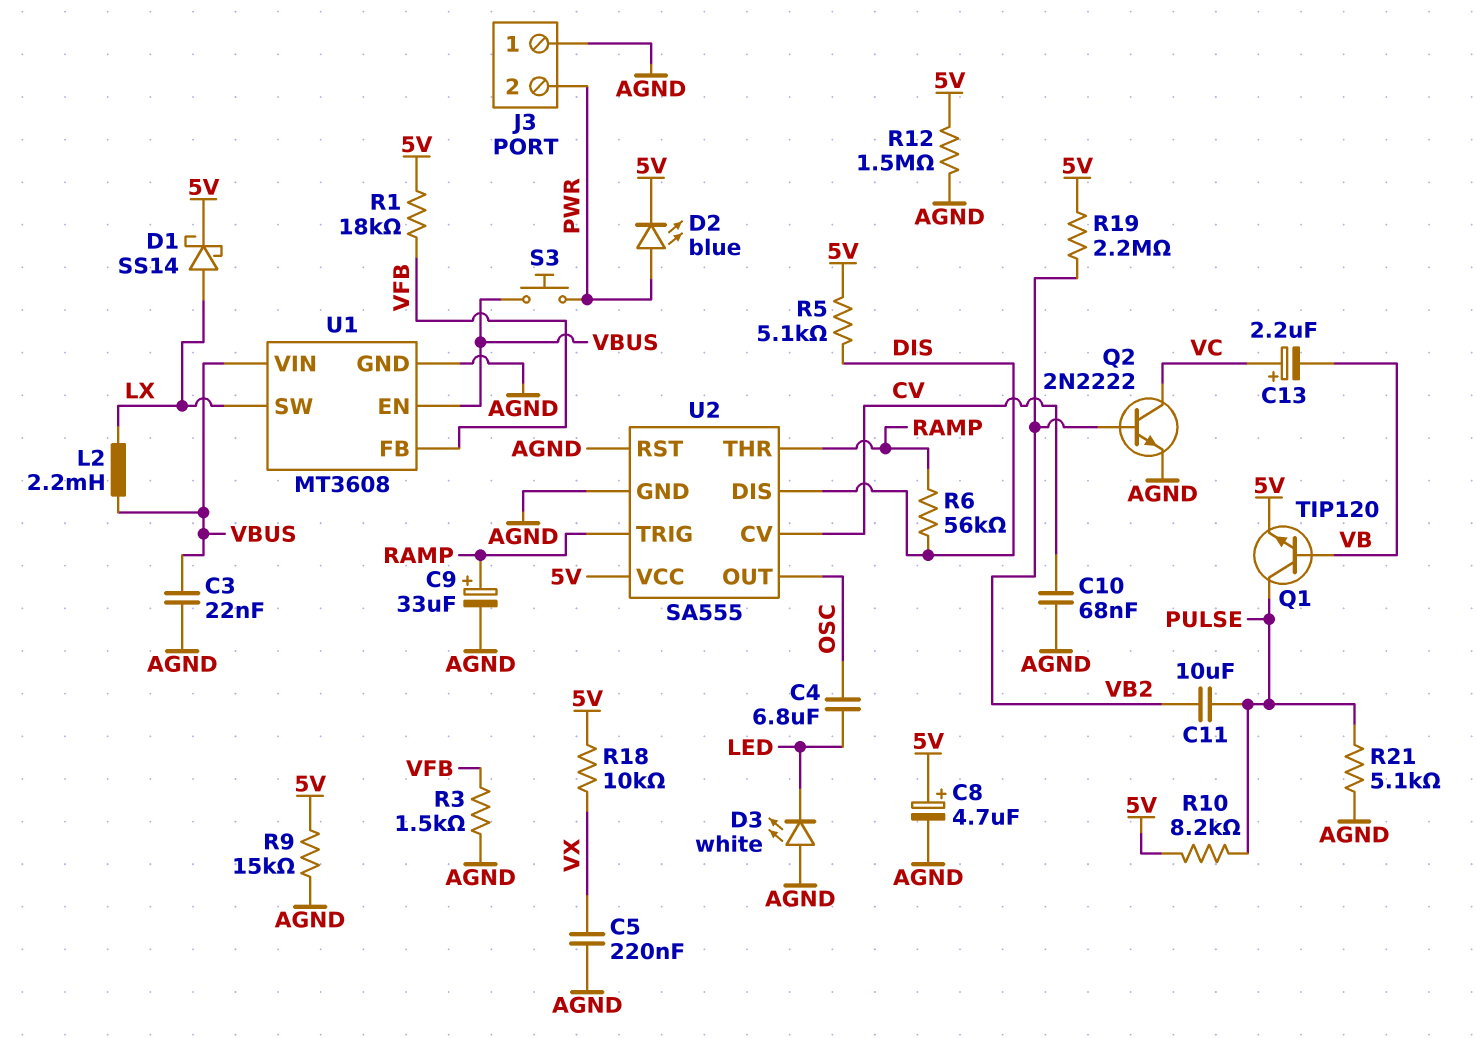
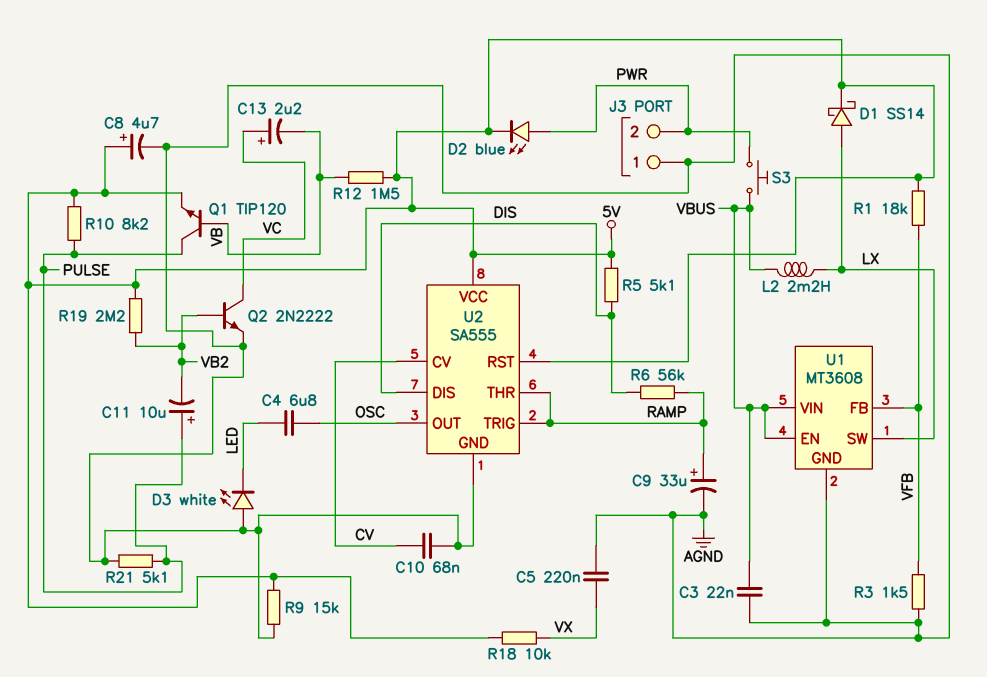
C11: 10uF (PULSE, VB2) -> 10uF (plus PULSE, minus VB2)
R12: 1.5M (5V, AGND) -> 1.5M (5V, VB)
U2 pin RST: AGND -> 5V

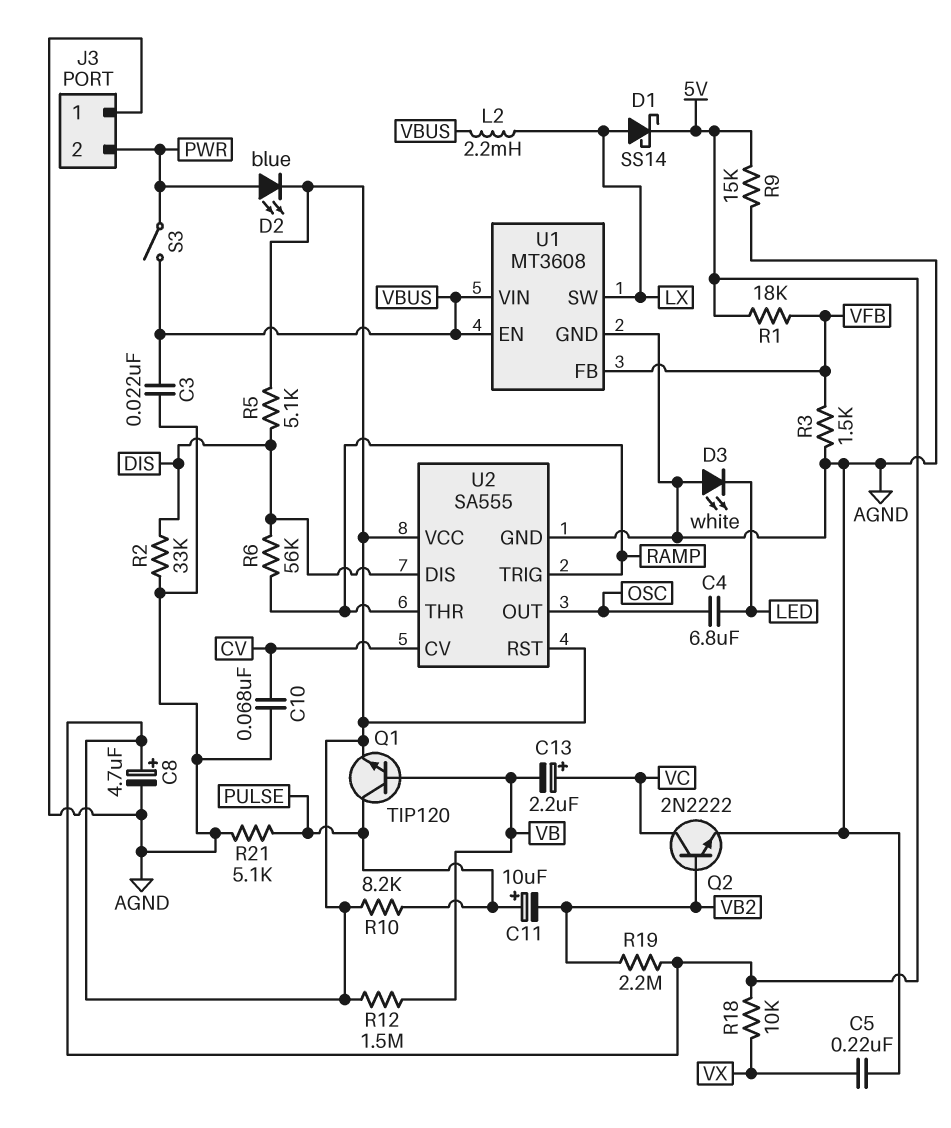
C9: 33uF (plus RAMP, minus AGND) -> none
R2: none -> 33k (AGND, DIS)
S3: button (PWR, VBUS) -> switch (PWR, VBUS)

